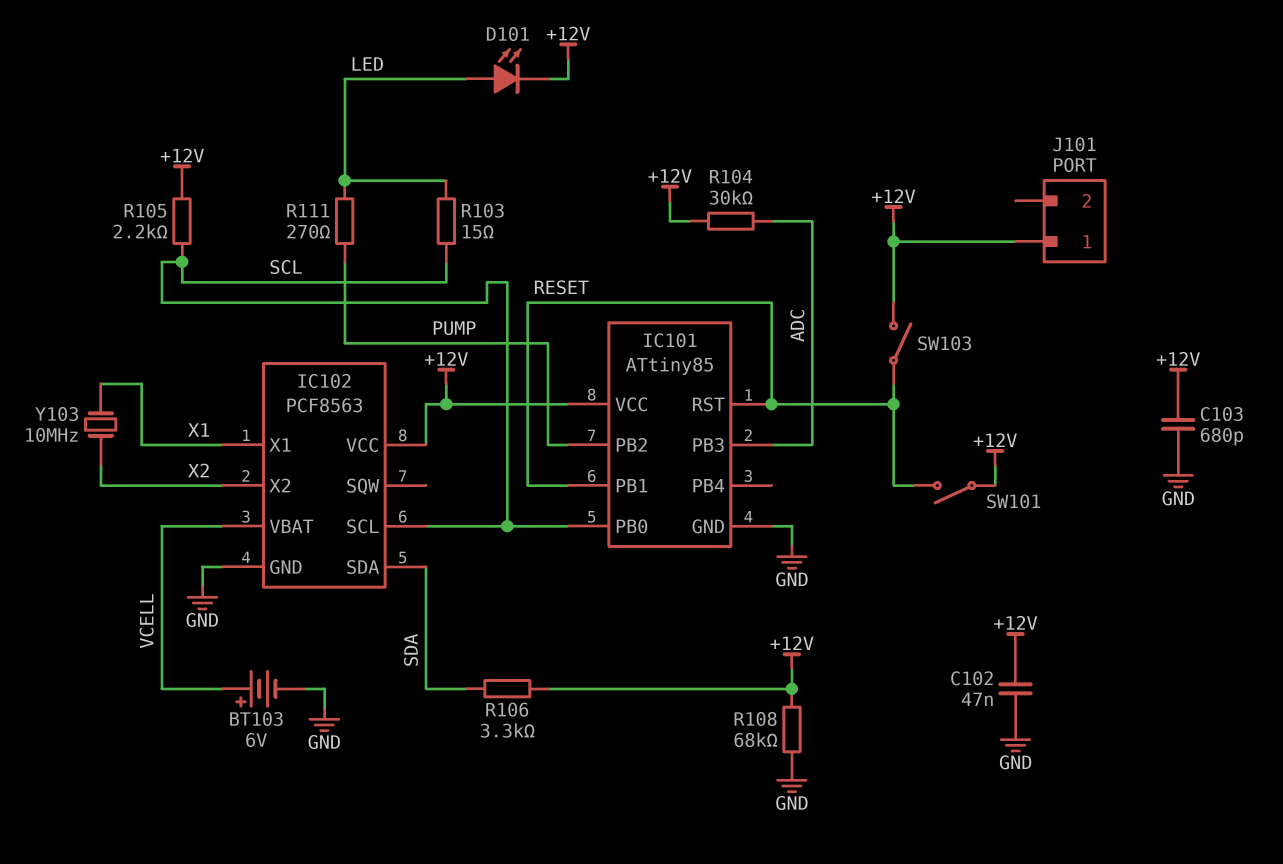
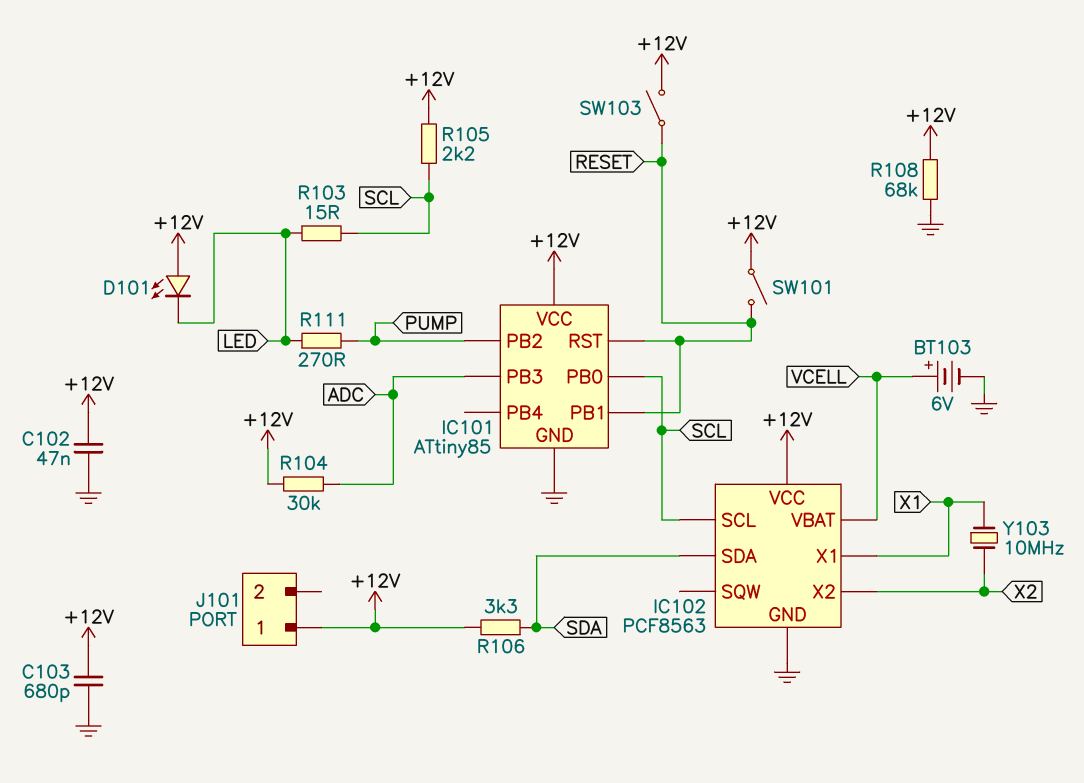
D101: LED (A LED, K +12V) -> LED (A +12V, K LED)

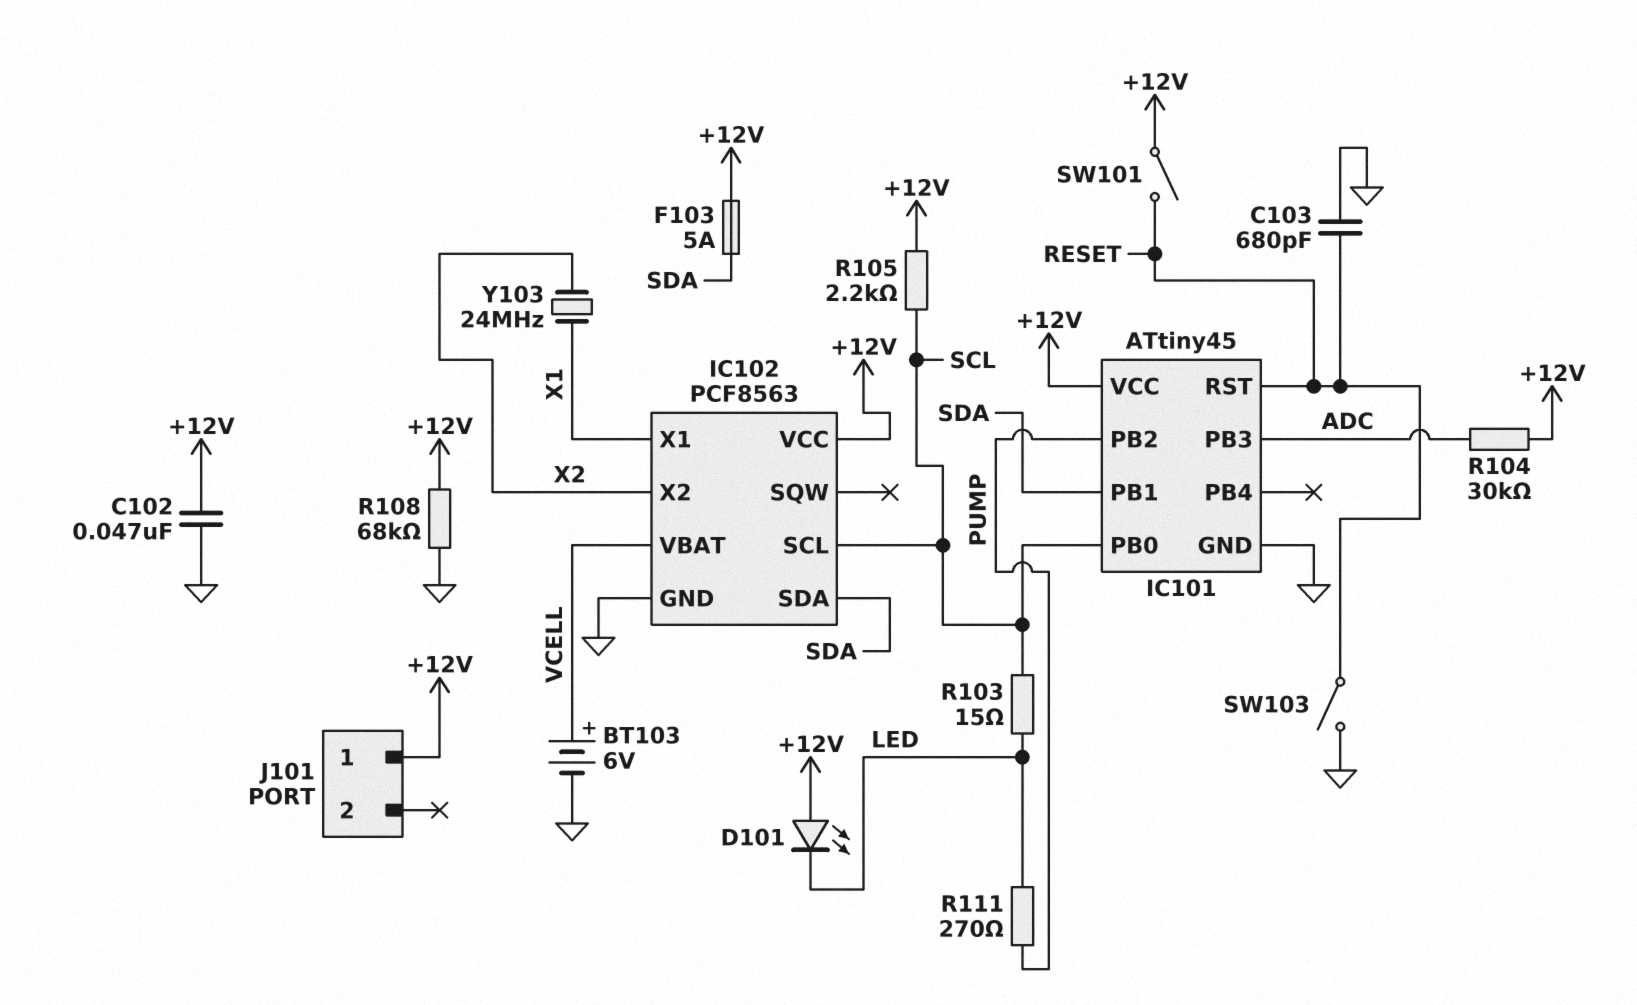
C103: 680pF (+12V, GND) -> 680pF (GND, RESET)
F103: none -> 5A (+12V, SDA)
IC101: ATtiny85 -> ATtiny45
IC101 pin PB1: RESET -> SDA
R106: 3.3k (+12V, SDA) -> none
SW103: switch (+12V, RESET) -> switch (GND, RESET)
Y103: 10MHz (X1, X2) -> 24MHz (X1, X2)

